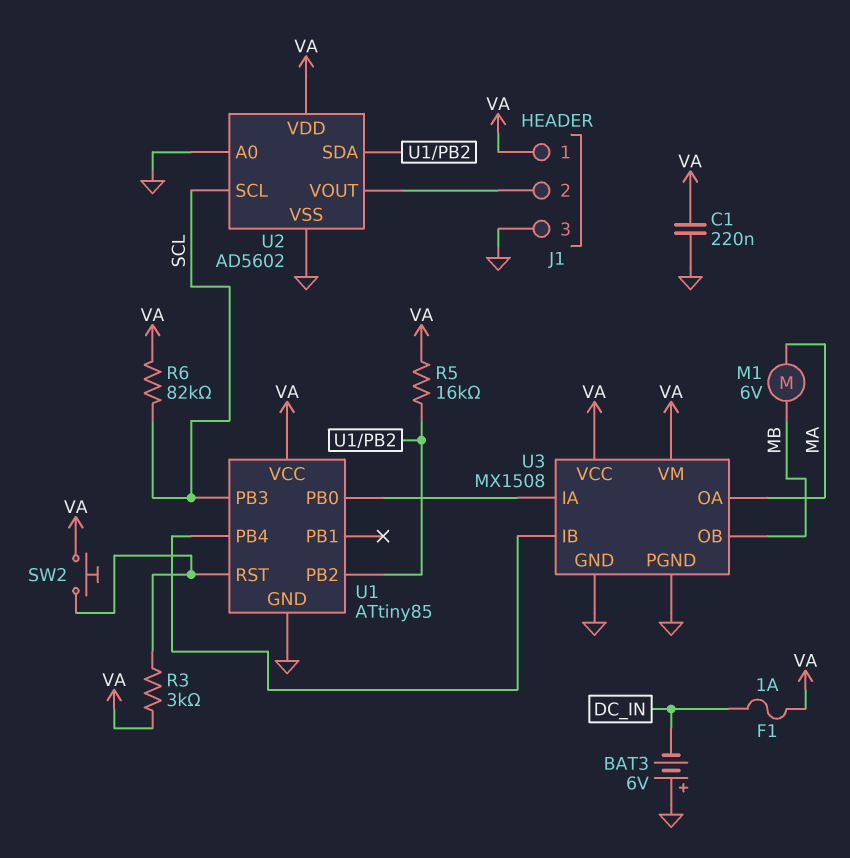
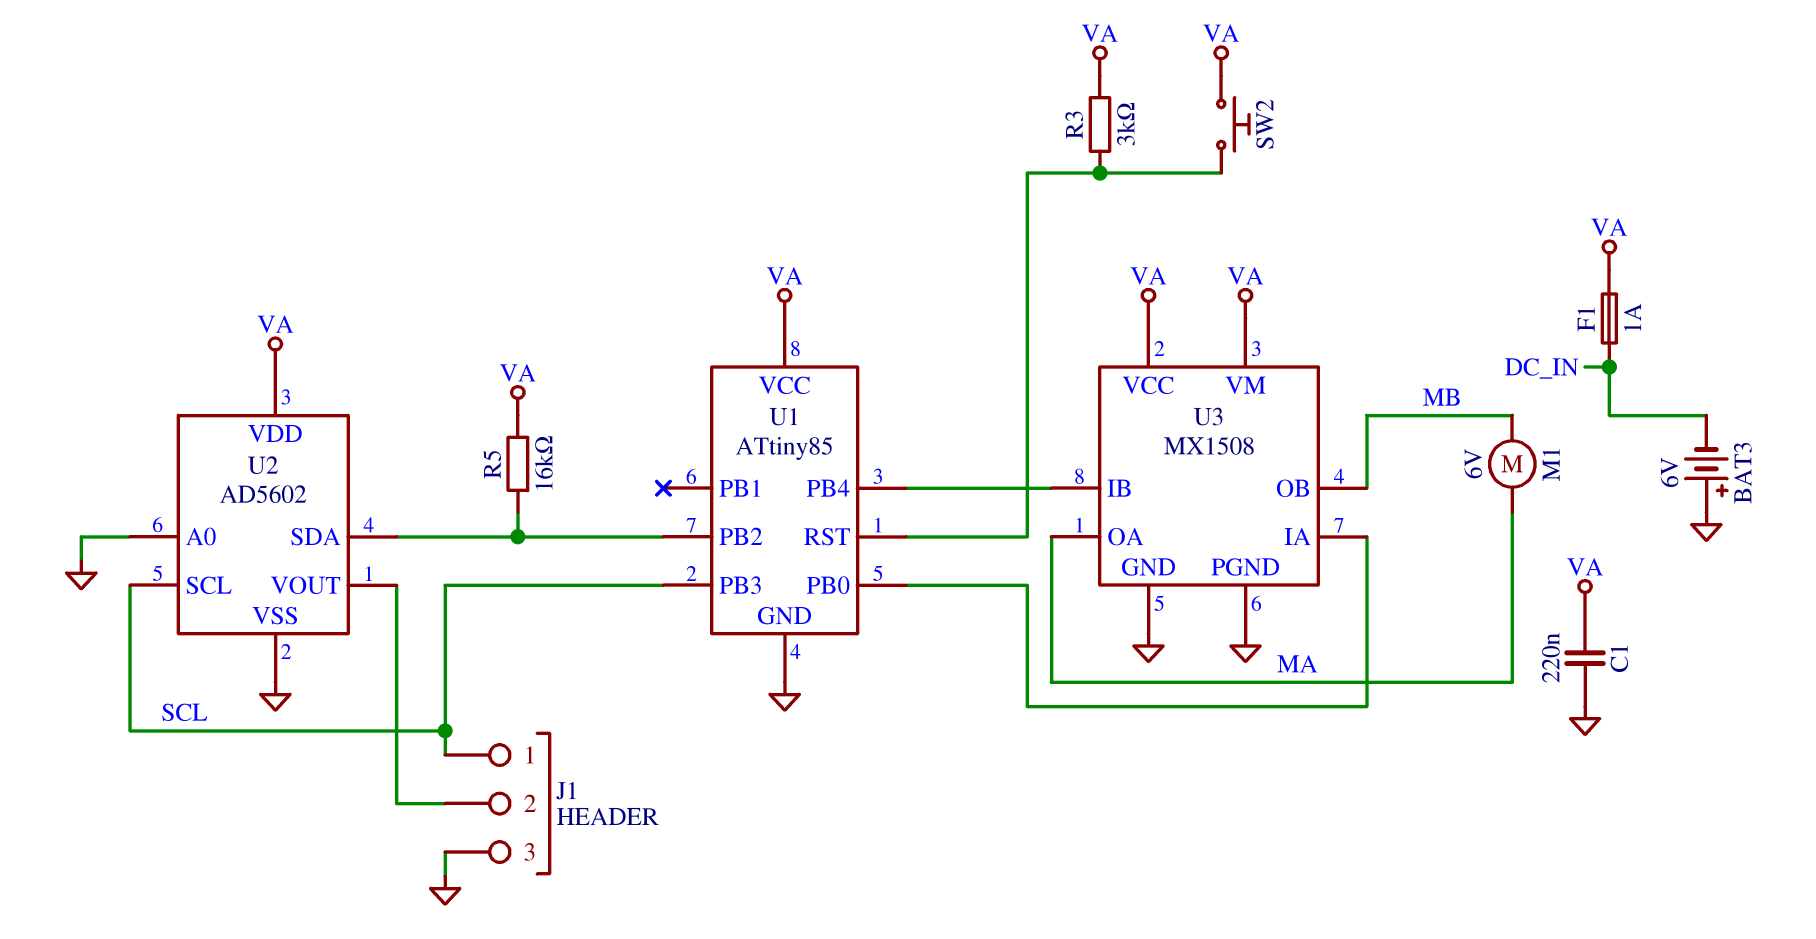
J1 pin 1: VA -> SCL
R6: 82k (SCL, VA) -> none

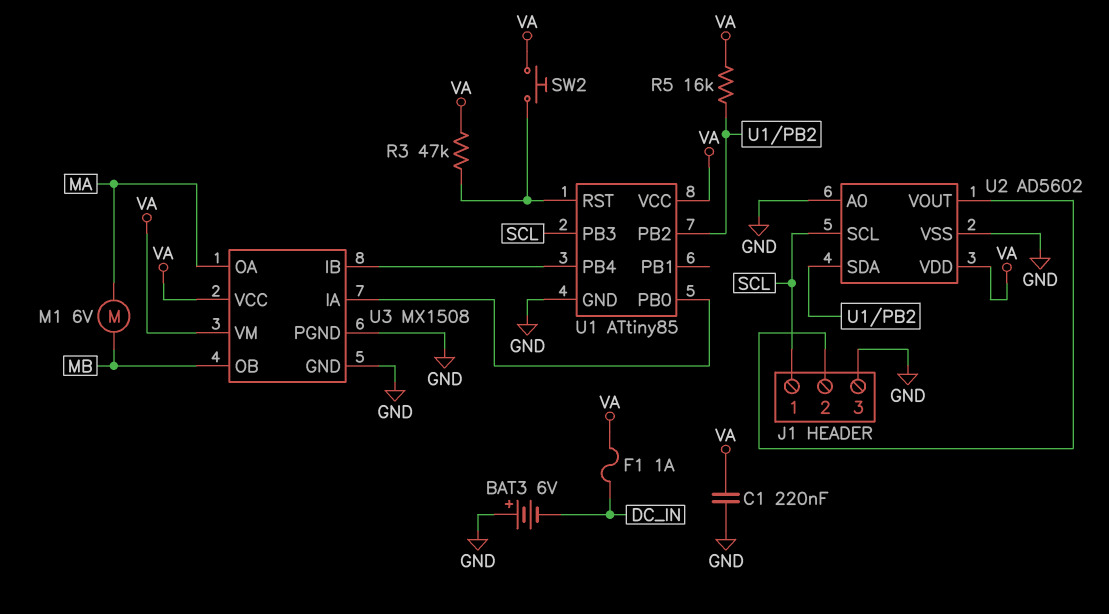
R3: 3k (U1/RST, VA) -> 47k (U1/RST, VA)

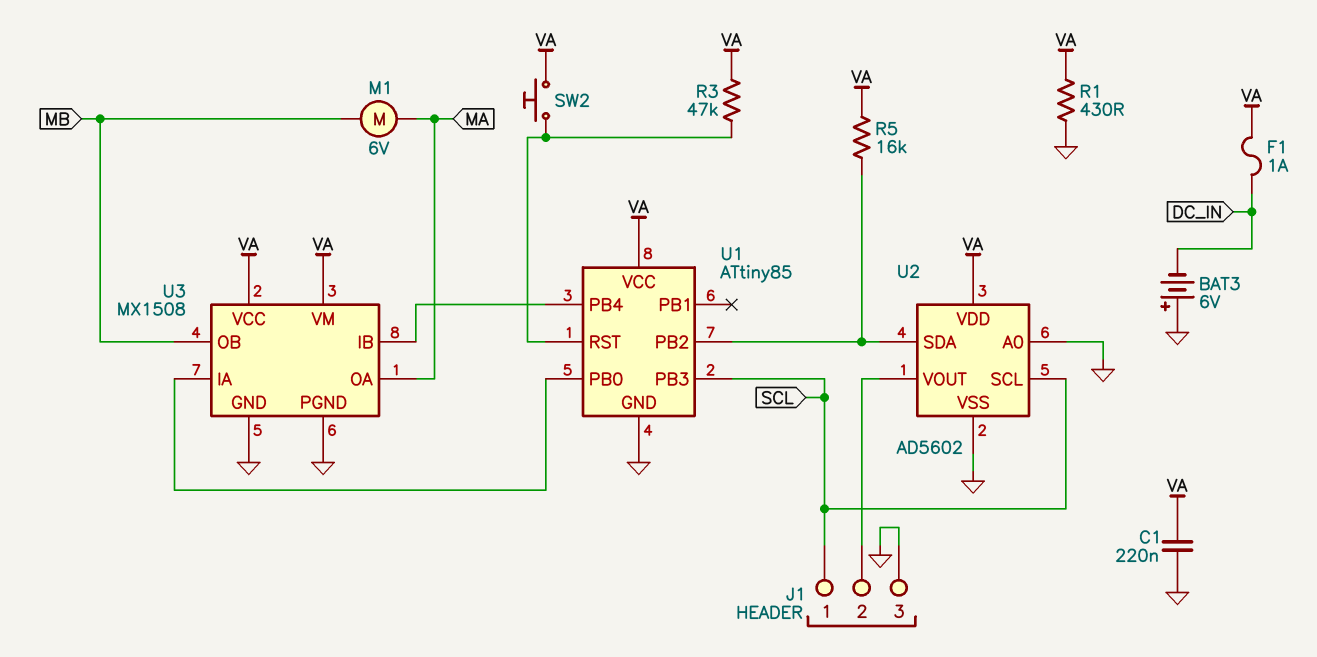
R1: none -> 430 (GND, VA)

